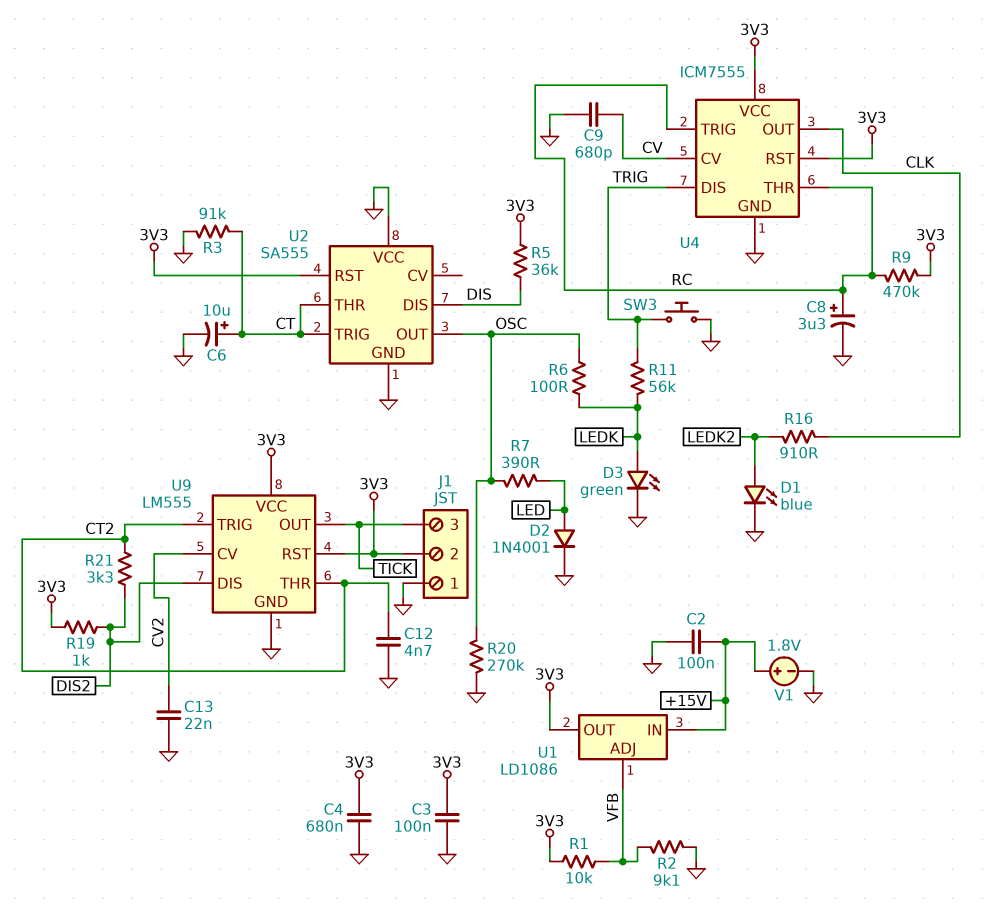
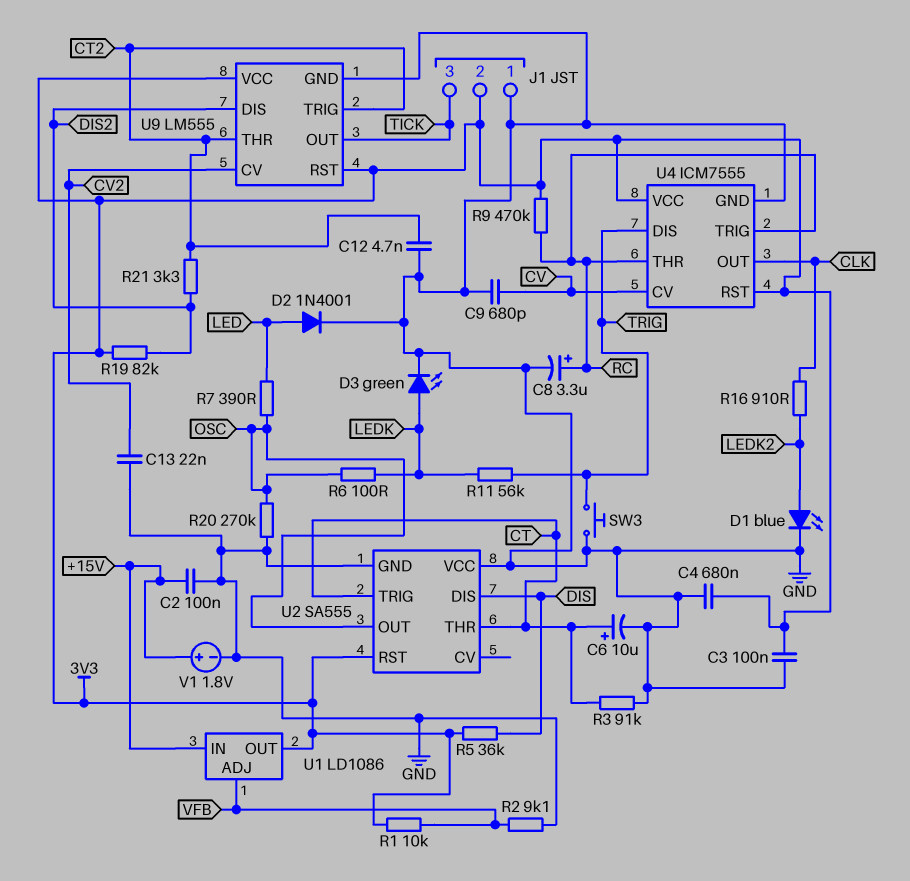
R19: 1k (3V3, DIS2) -> 82k (3V3, DIS2)

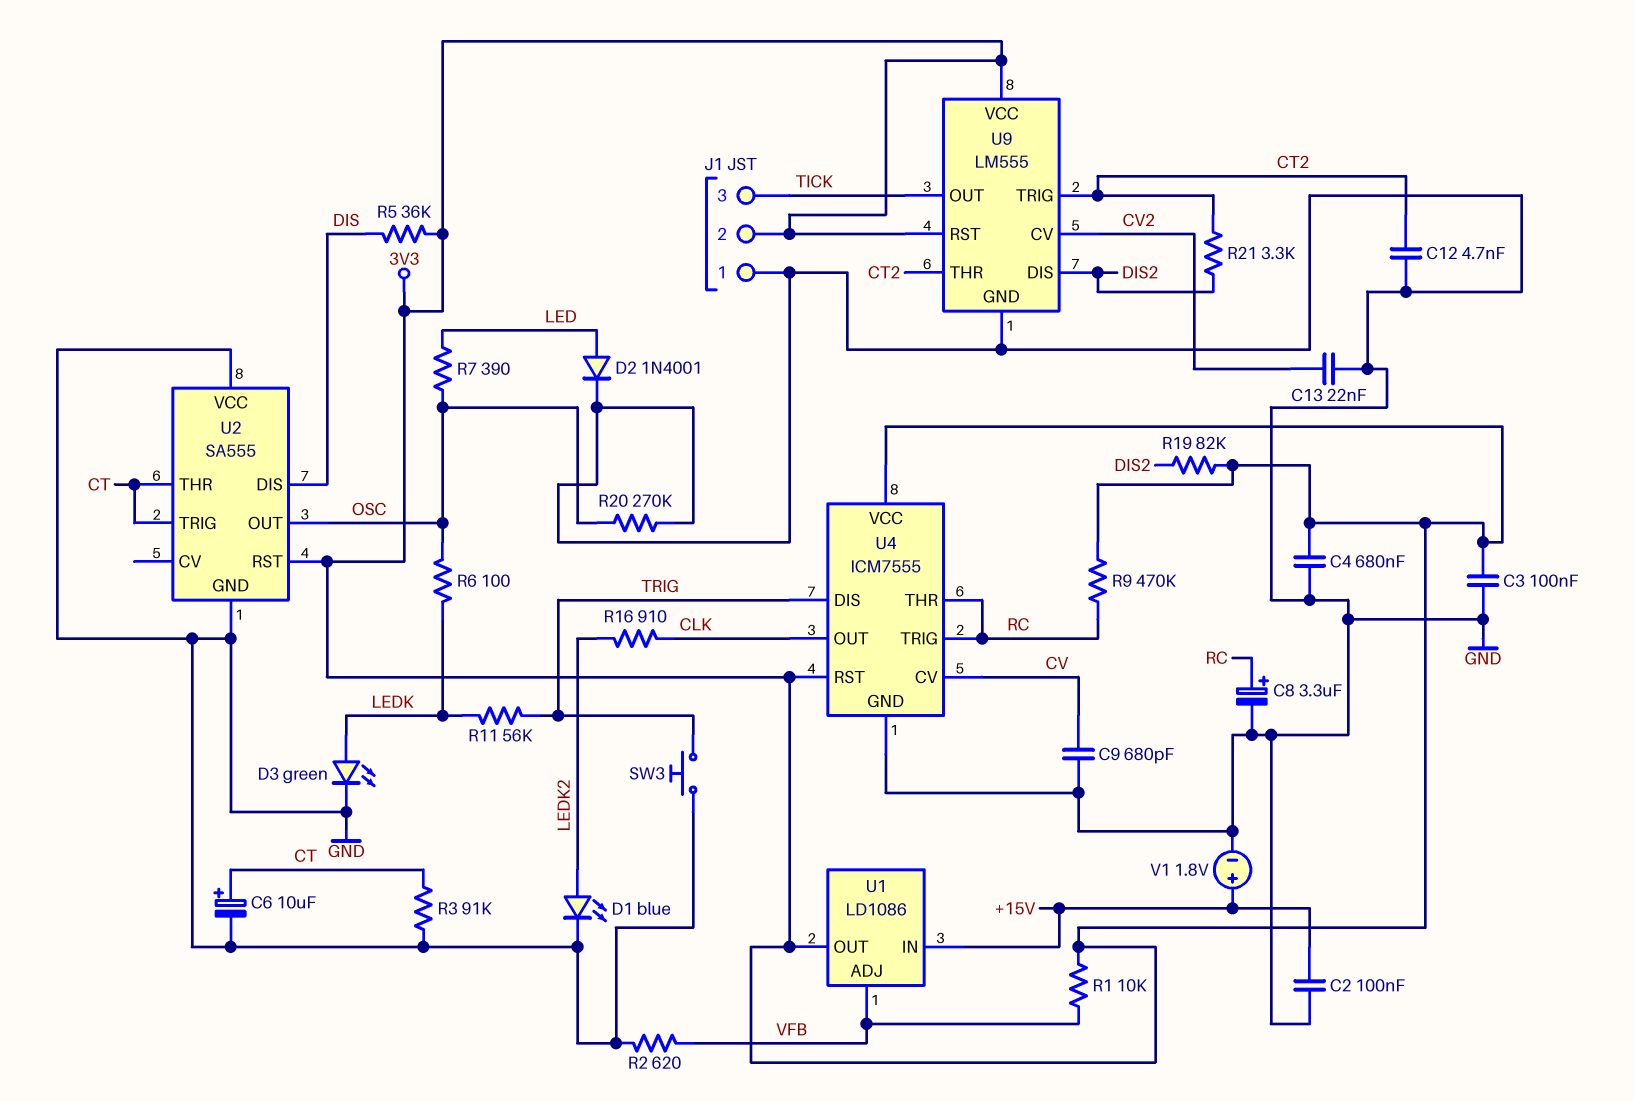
R2: 9.1k (GND, VFB) -> 620 (GND, VFB)

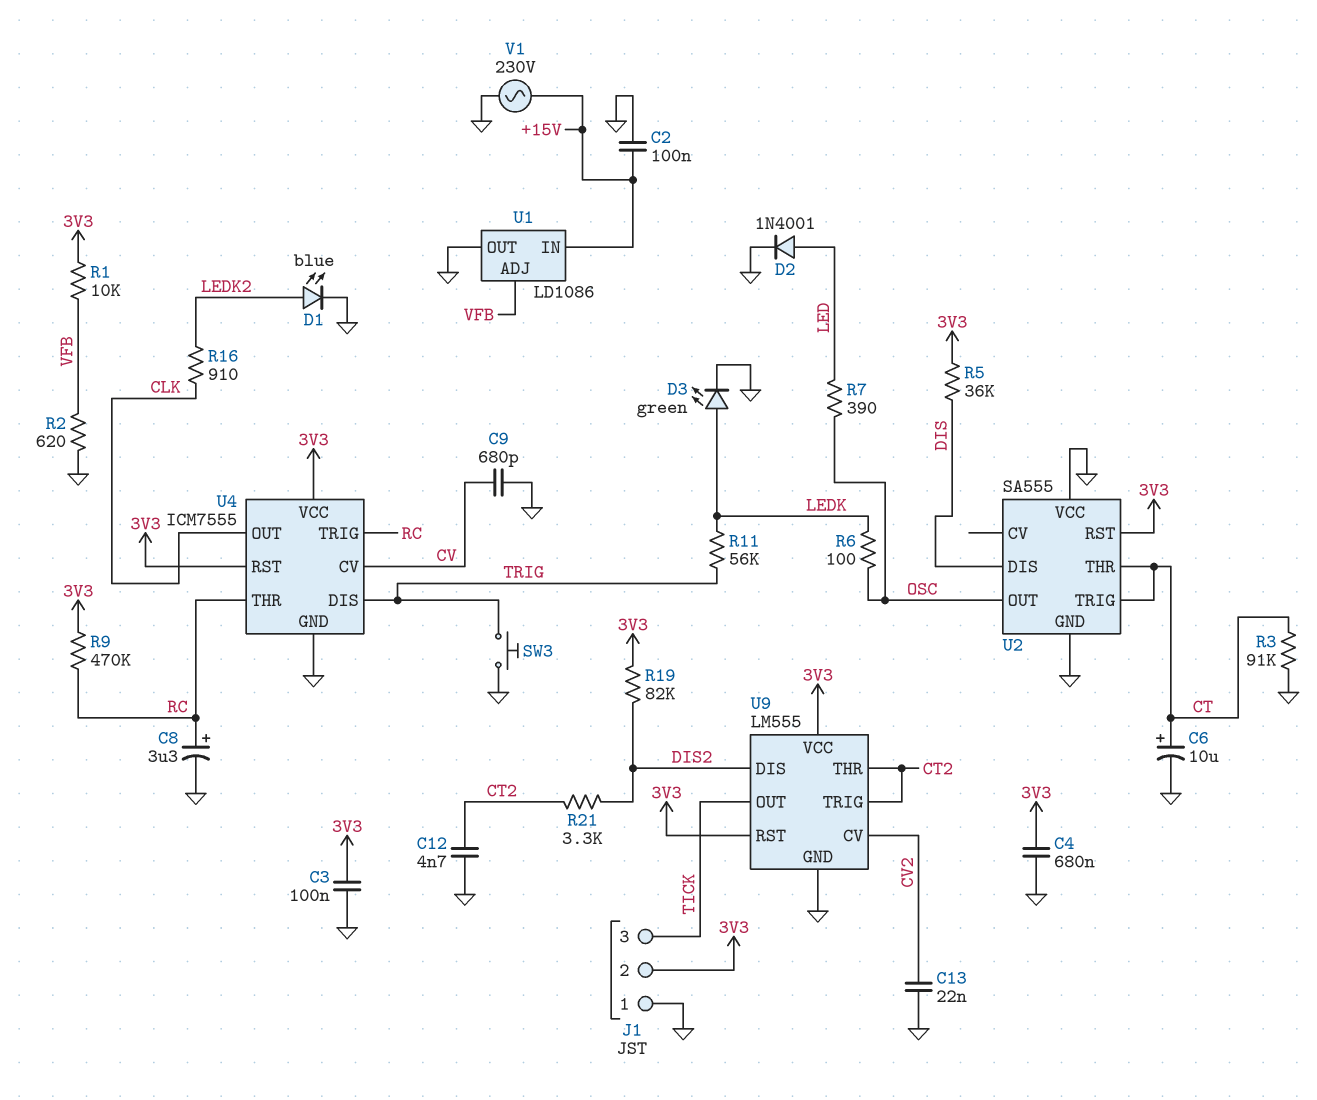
R20: 270k (GND, OSC) -> none
U1 pin OUT: 3V3 -> GND
V1: 1.8V (plus +15V, minus GND) -> AC 230V (+15V, GND)

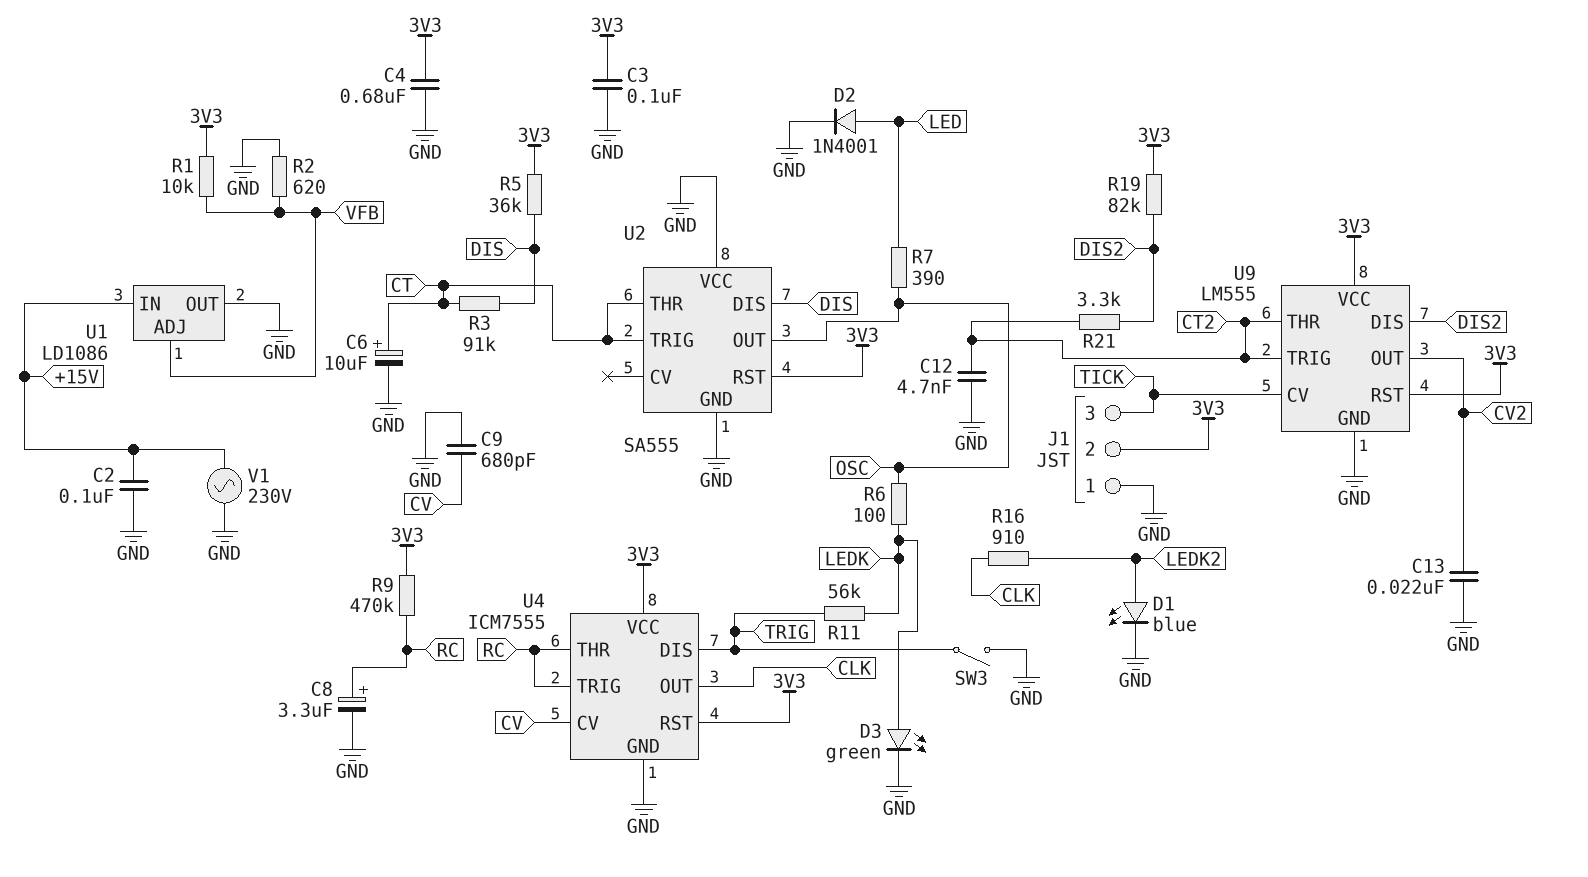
R3: 91k (CT, GND) -> 91k (CT, DIS)
SW3: button (GND, TRIG) -> switch (GND, TRIG)
U9 pin CV: CV2 -> TICK
U9 pin OUT: TICK -> CV2

